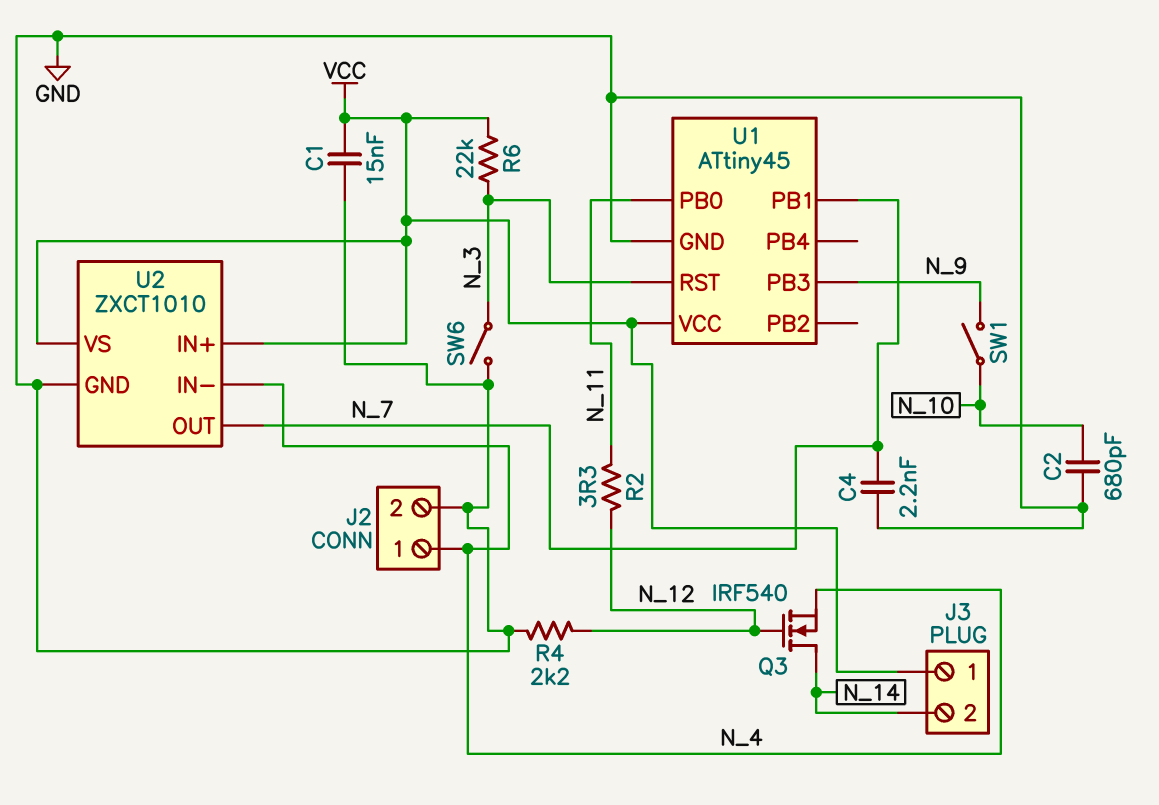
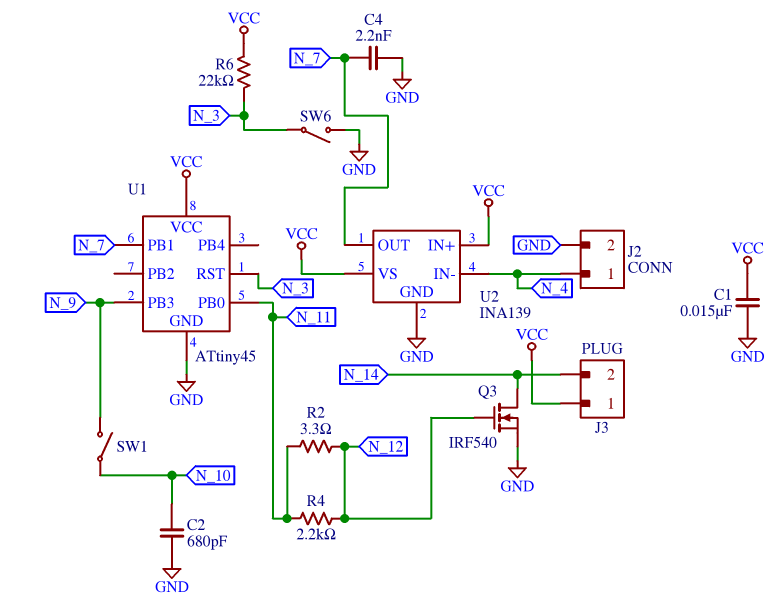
Q3: NMOS IRF540 (G N_12, D N_14, S N_4) -> NMOS IRF540 (G N_12, D N_14, S GND)
R4: 2.2k (GND, N_12) -> 2.2k (N_11, N_12)
U2: ZXCT1010 -> INA139

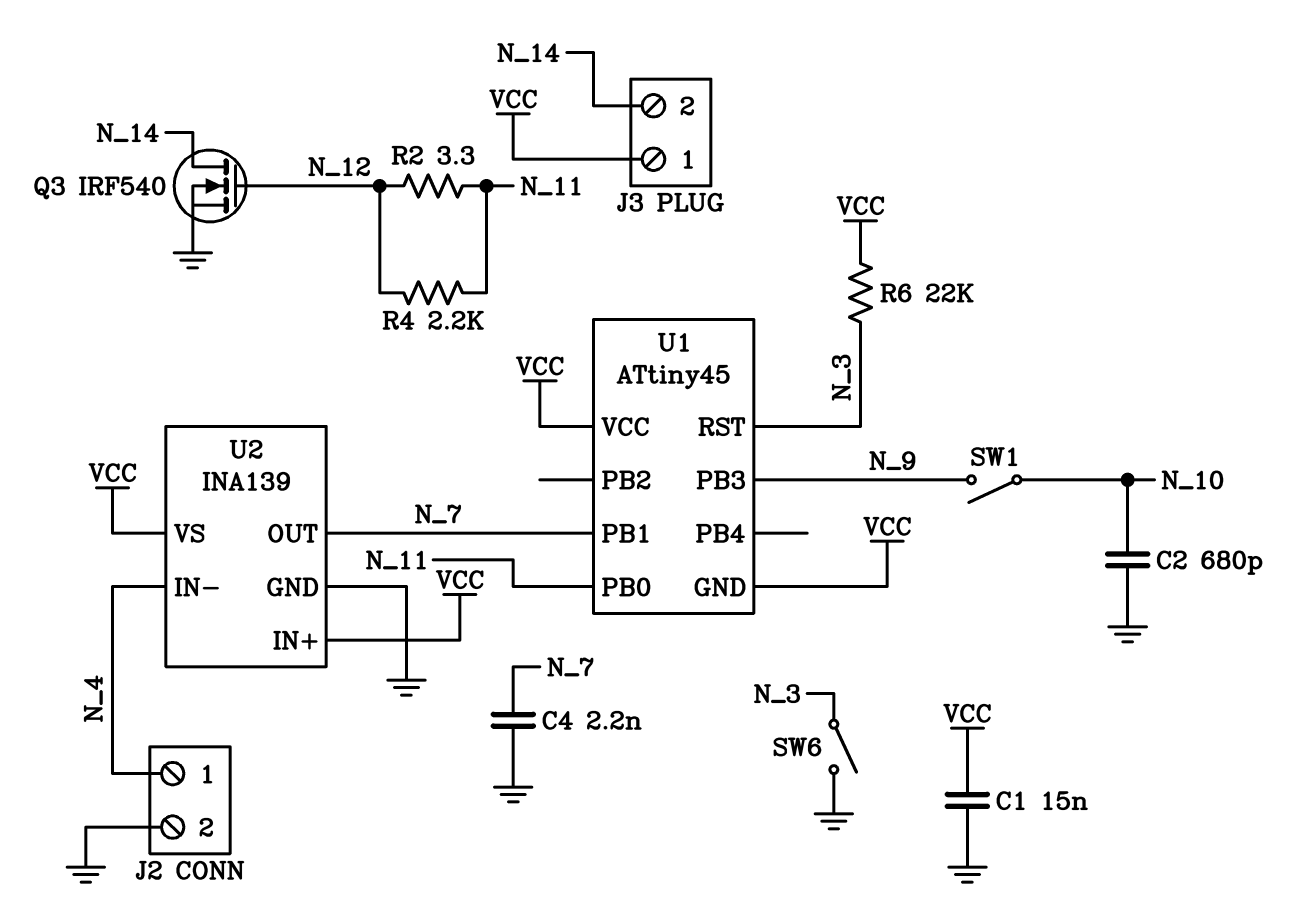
U1 pin GND: GND -> VCC

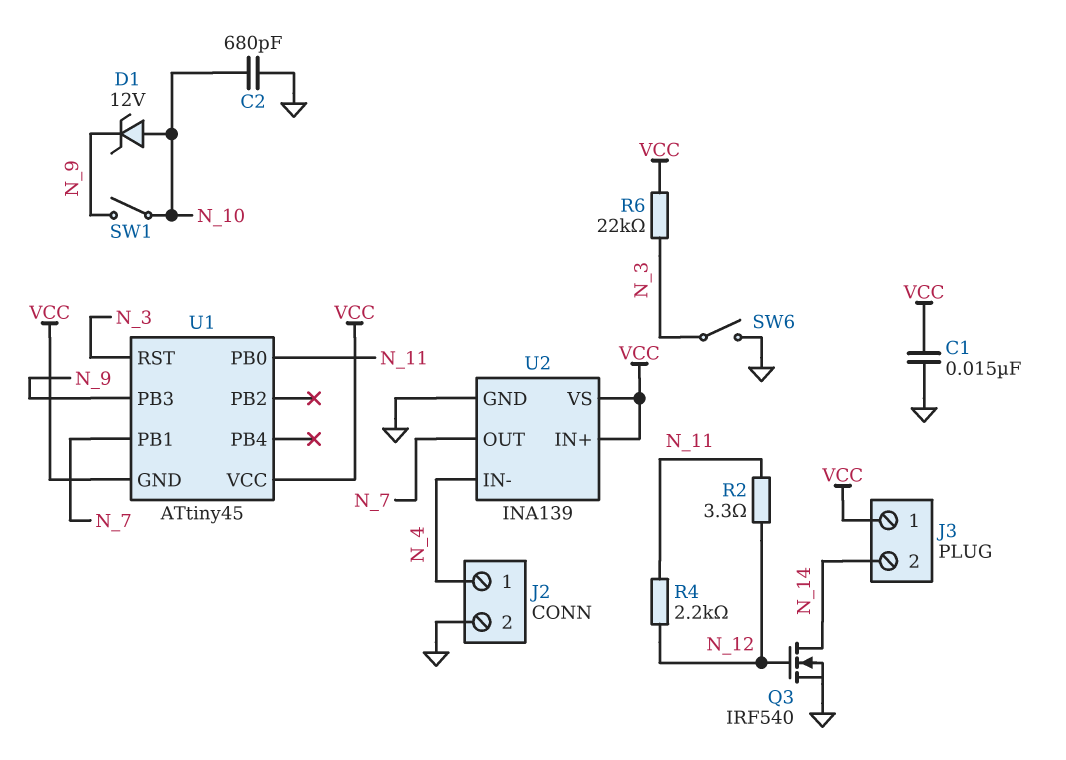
C4: 2.2nF (GND, N_7) -> none
D1: none -> zener 12V (A N_10, K N_9)

